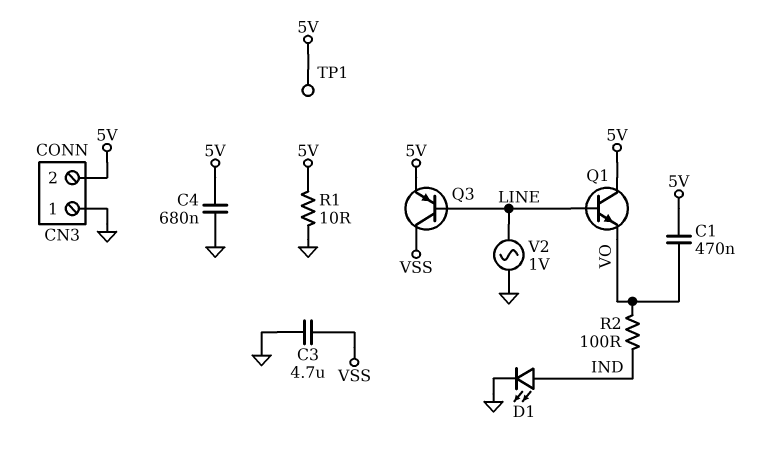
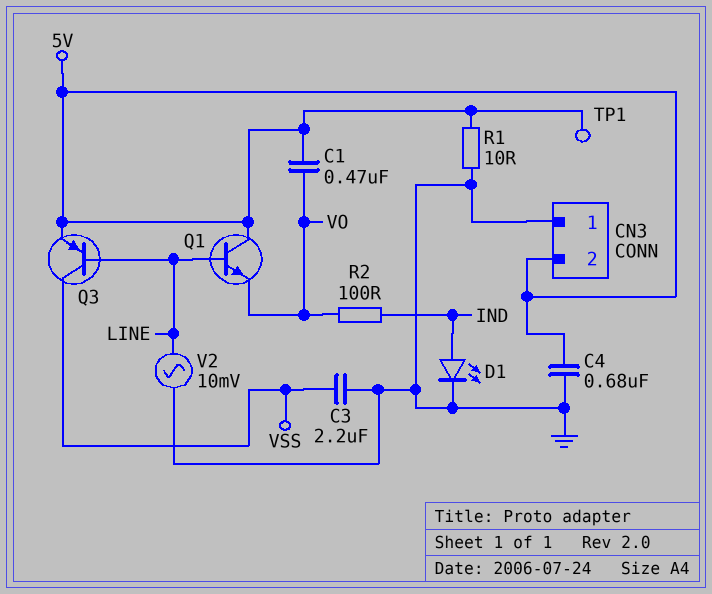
C3: 4.7uF (GND, VSS) -> 2.2uF (GND, VSS)
V2: AC 1V (GND, LINE) -> AC 10mV (GND, LINE)

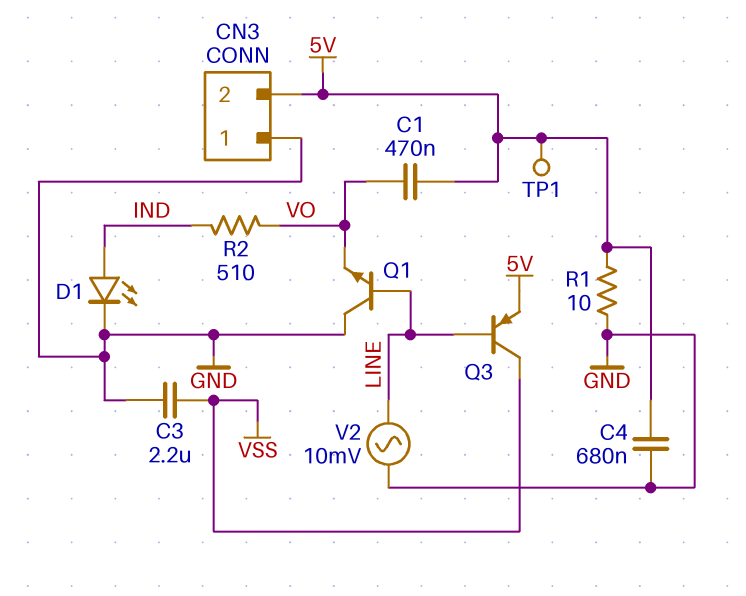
Q1: NPN (B LINE, C 5V, E VO) -> NPN (B LINE, C GND, E VO)
R2: 100 (IND, VO) -> 510 (IND, VO)

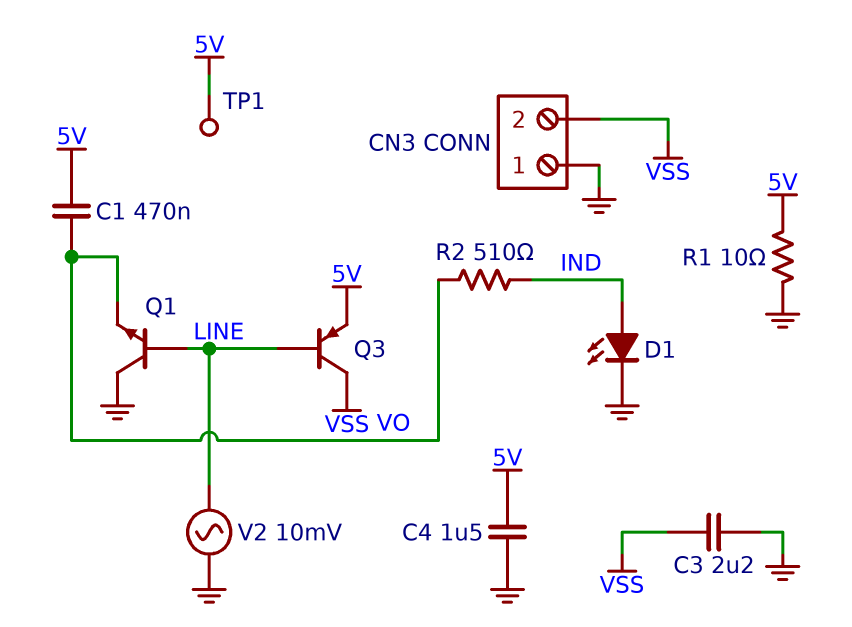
C4: 680nF (5V, GND) -> 1.5uF (5V, GND)
CN3 pin 2: 5V -> VSS

